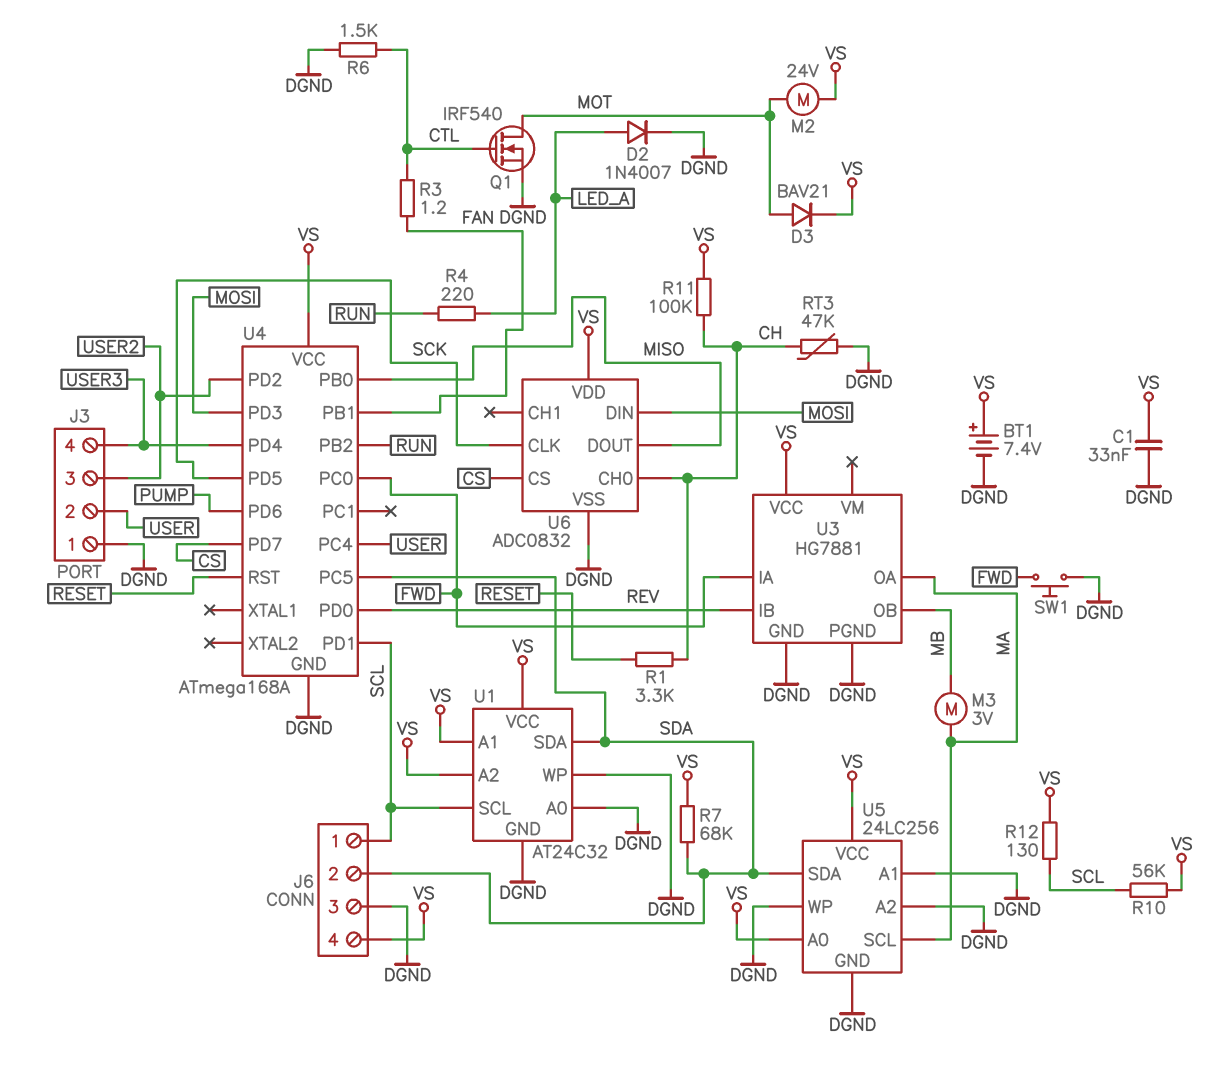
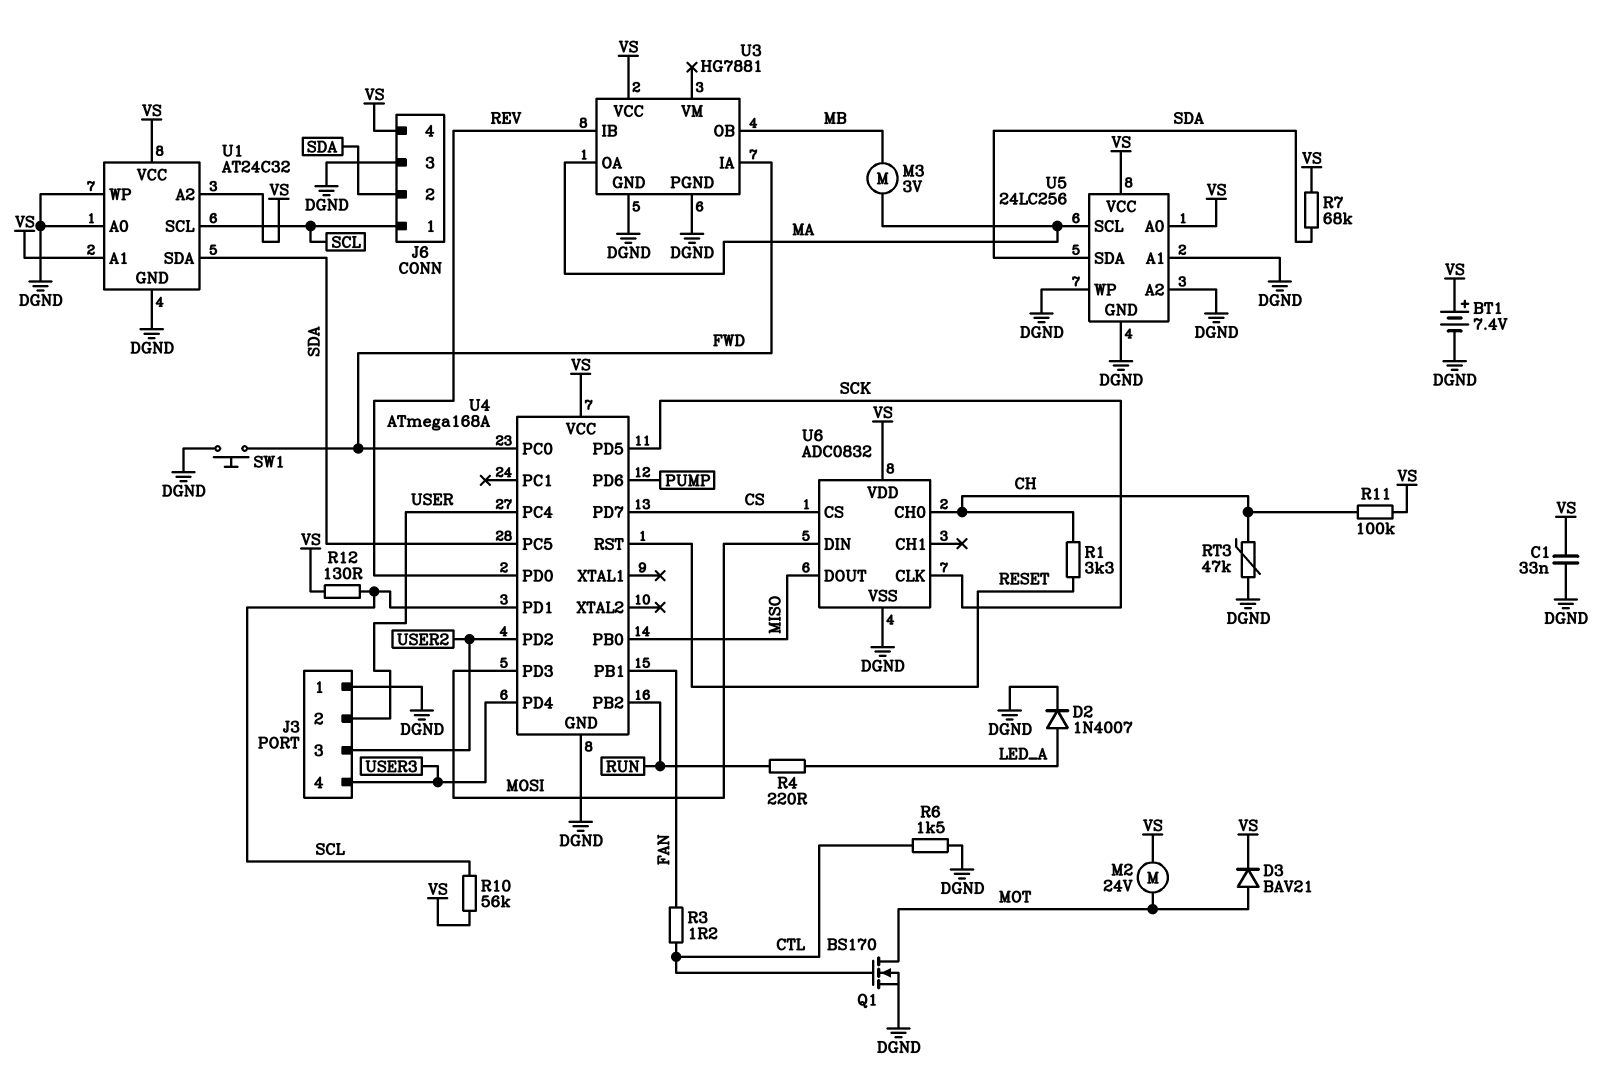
Q1: NMOS IRF540 (G CTL, D MOT, S DGND) -> NMOS BS170 (G CTL, D MOT, S DGND)

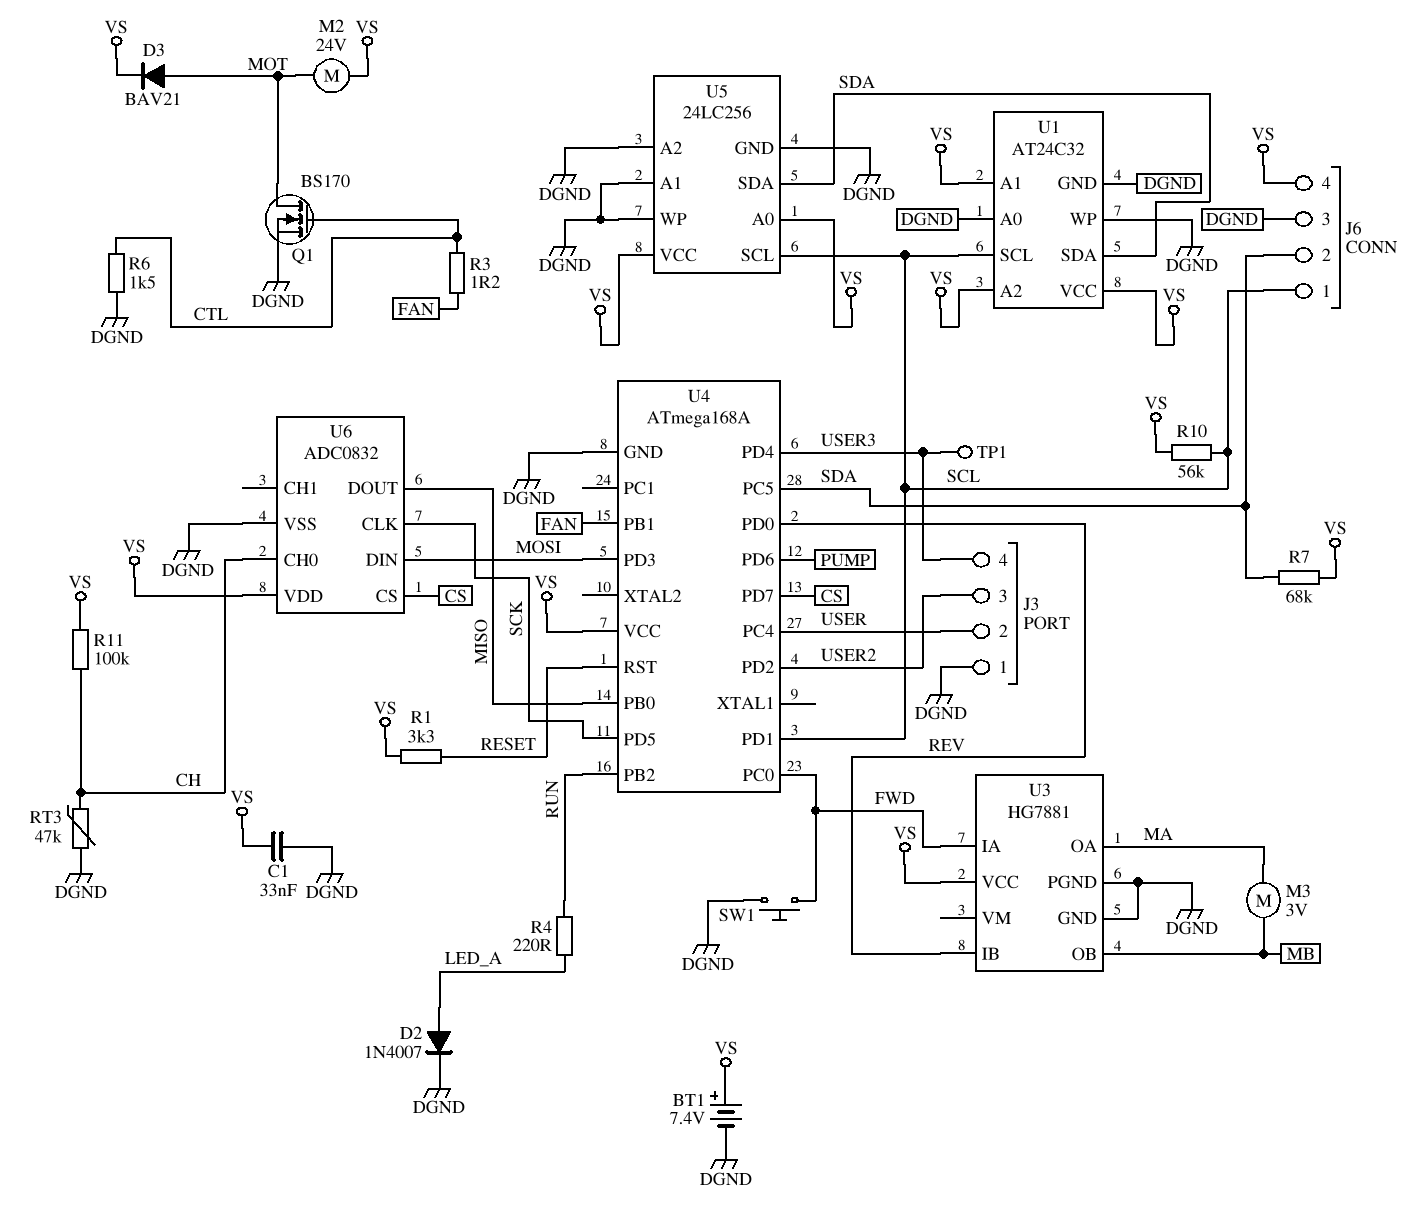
R1: 3.3k (CH, RESET) -> 3.3k (RESET, VS)
R12: 130 (SCL, VS) -> none
TP1: none -> test point (USER3)
U5 pin SCL: MA -> SCL

